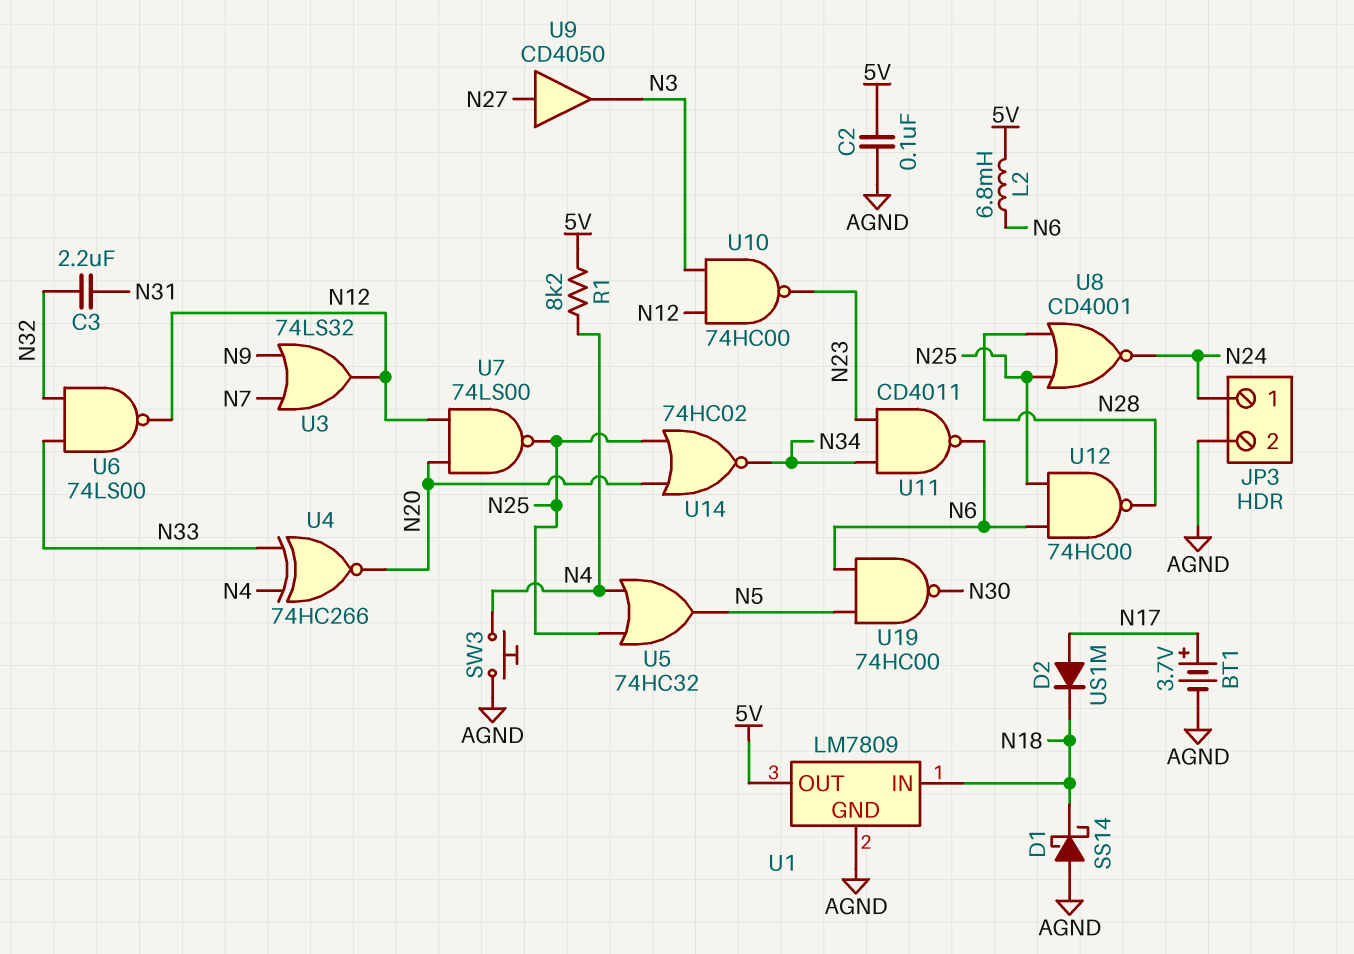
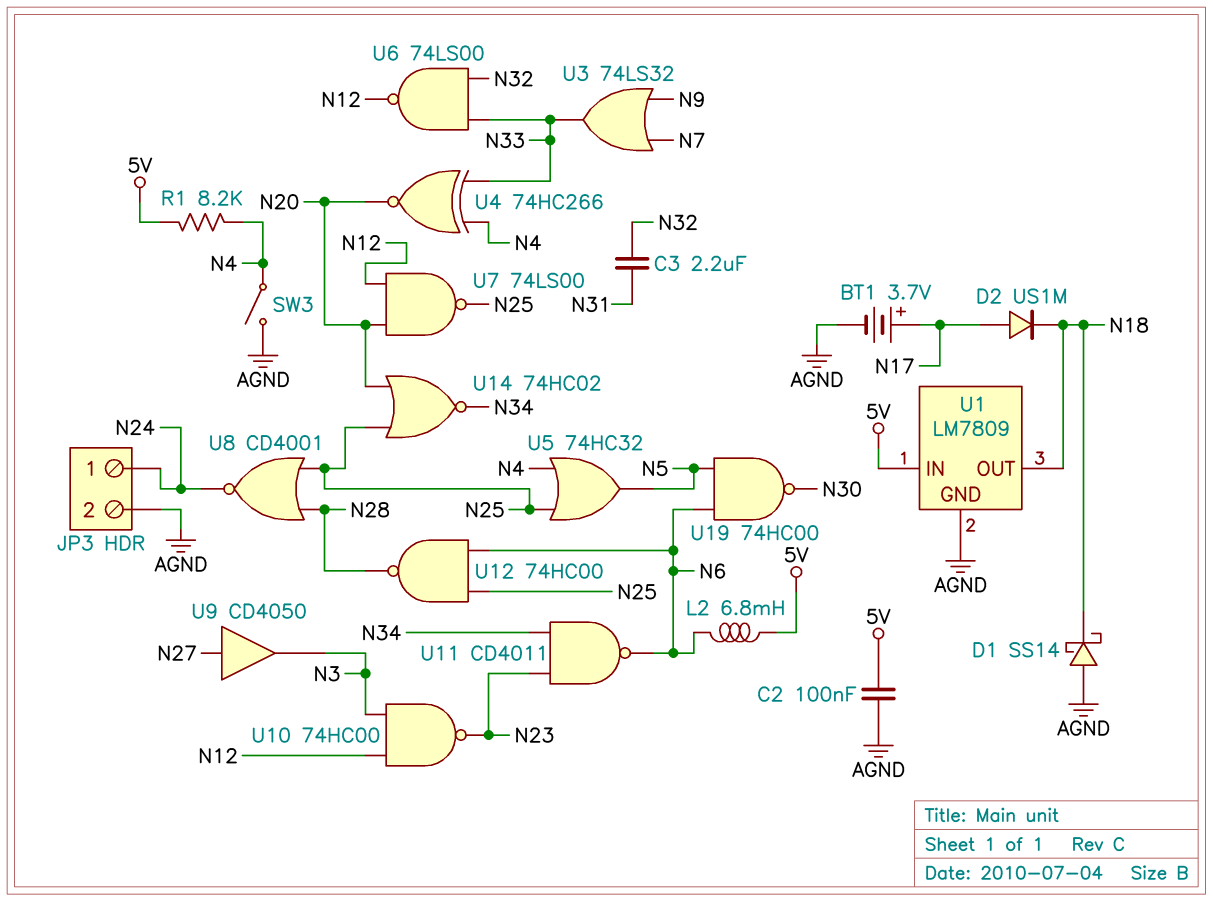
SW3: button (AGND, N4) -> switch (AGND, N4)
U1 pin IN: N18 -> 5V
U1 pin OUT: 5V -> N18
U3: OR 74LS32 (in N7, in N9, out N12) -> OR 74LS32 (in N7, in N9, out N33)

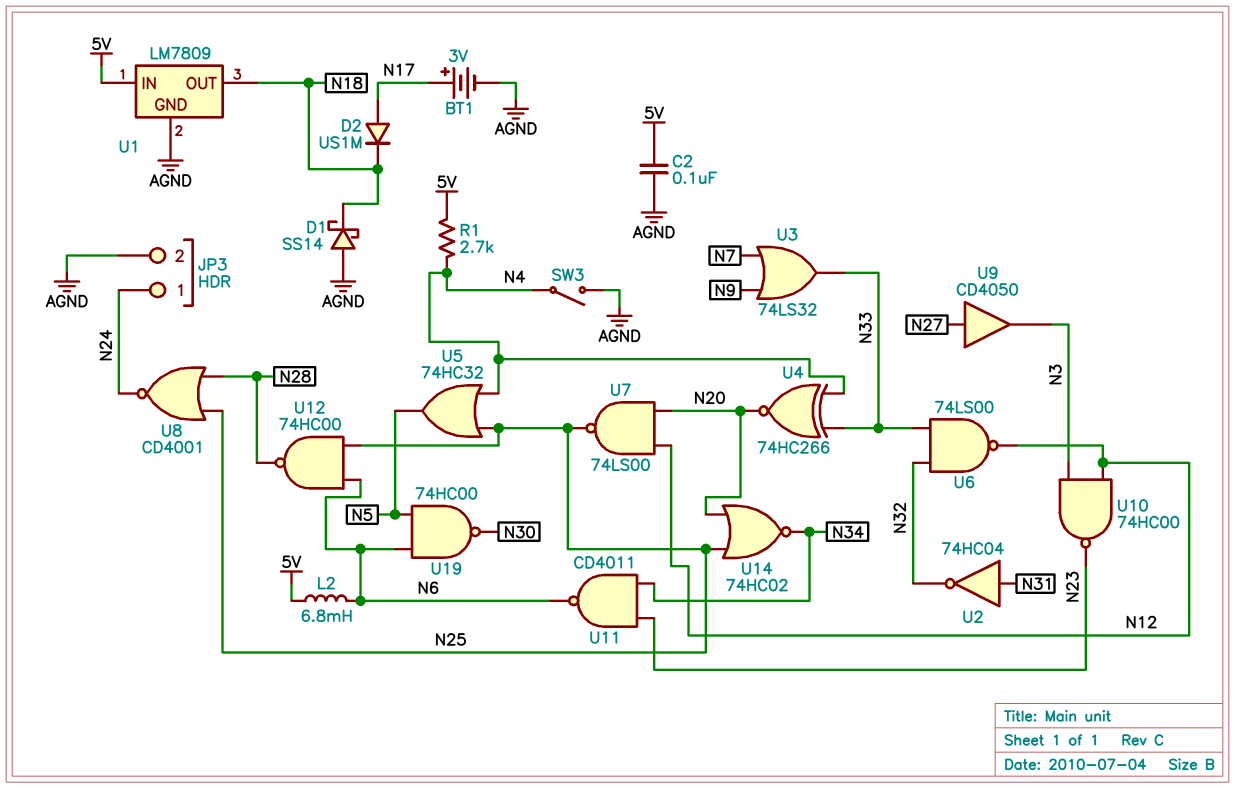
BT1: 3.7V (plus N17, minus AGND) -> 3V (plus N17, minus AGND)
C3: 2.2uF (N31, N32) -> none
R1: 8.2k (5V, N4) -> 2.7k (5V, N4)
U2: none -> NOT 74HC04 (in N31, out N32)

